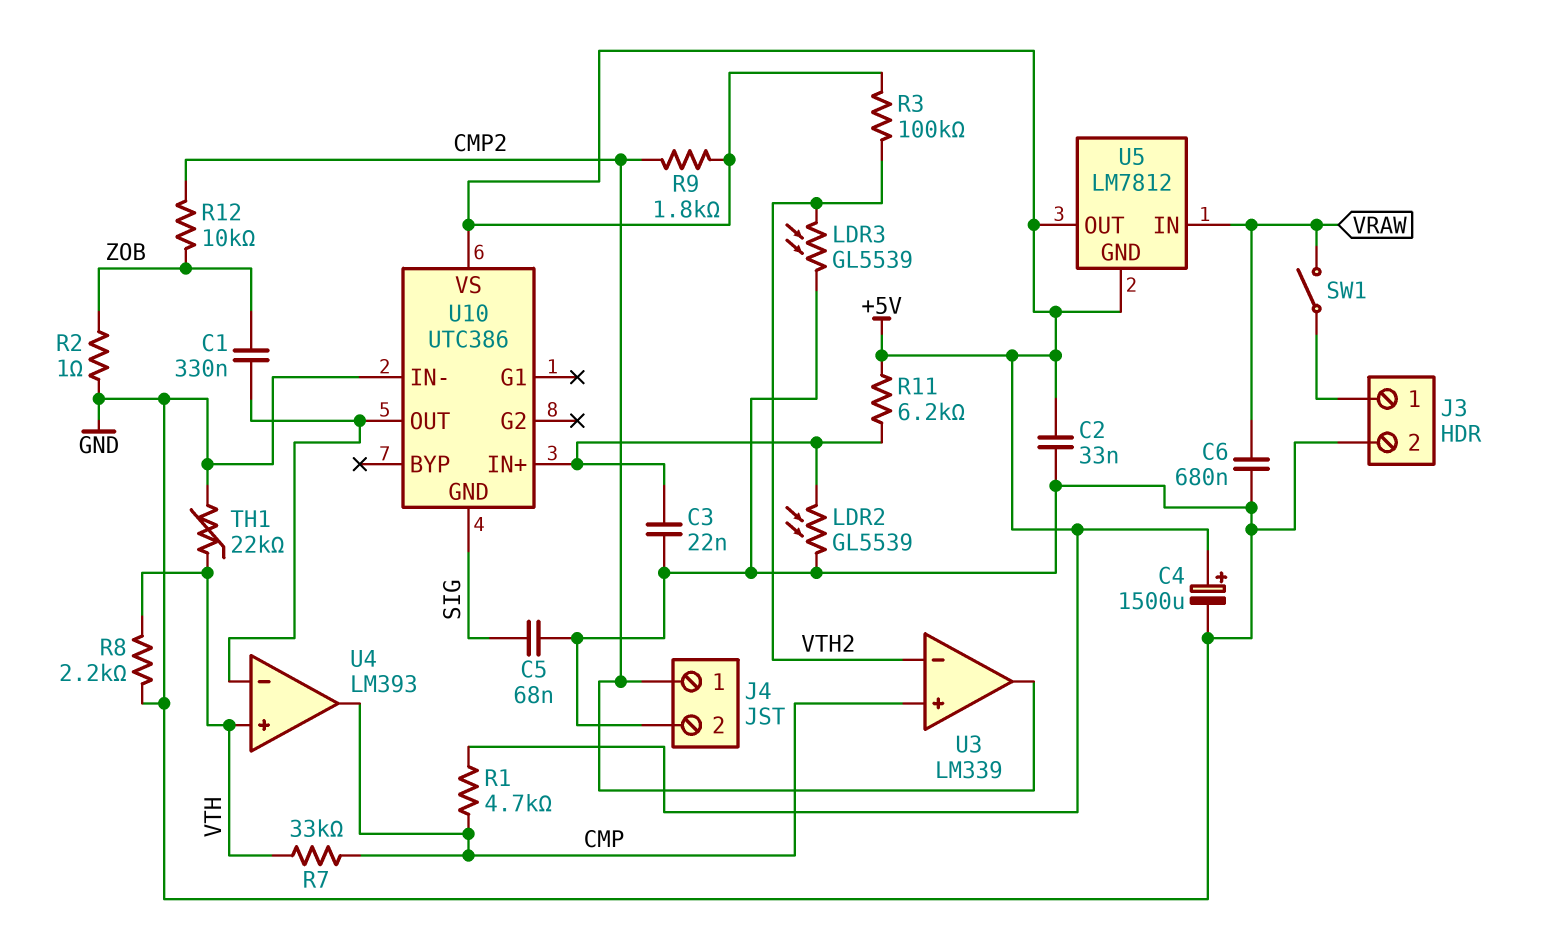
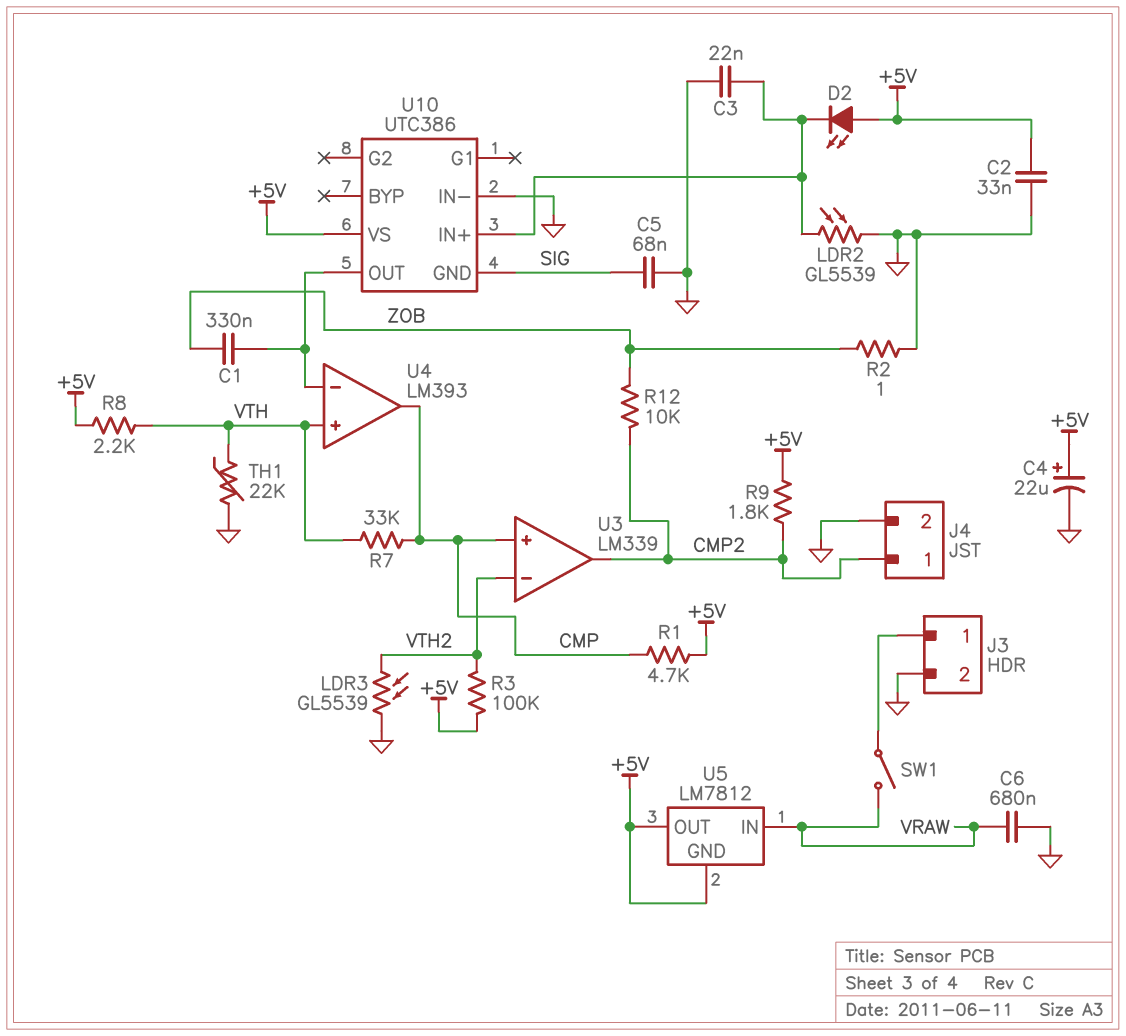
C4: 1500uF (plus +5V, minus GND) -> 22uF (plus +5V, minus GND)
D2: none -> LED (A +5V, K U10/IN+)
R8: 2.2k (GND, VTH) -> 2.2k (+5V, VTH)
R11: 6.2k (+5V, U10/IN+) -> none

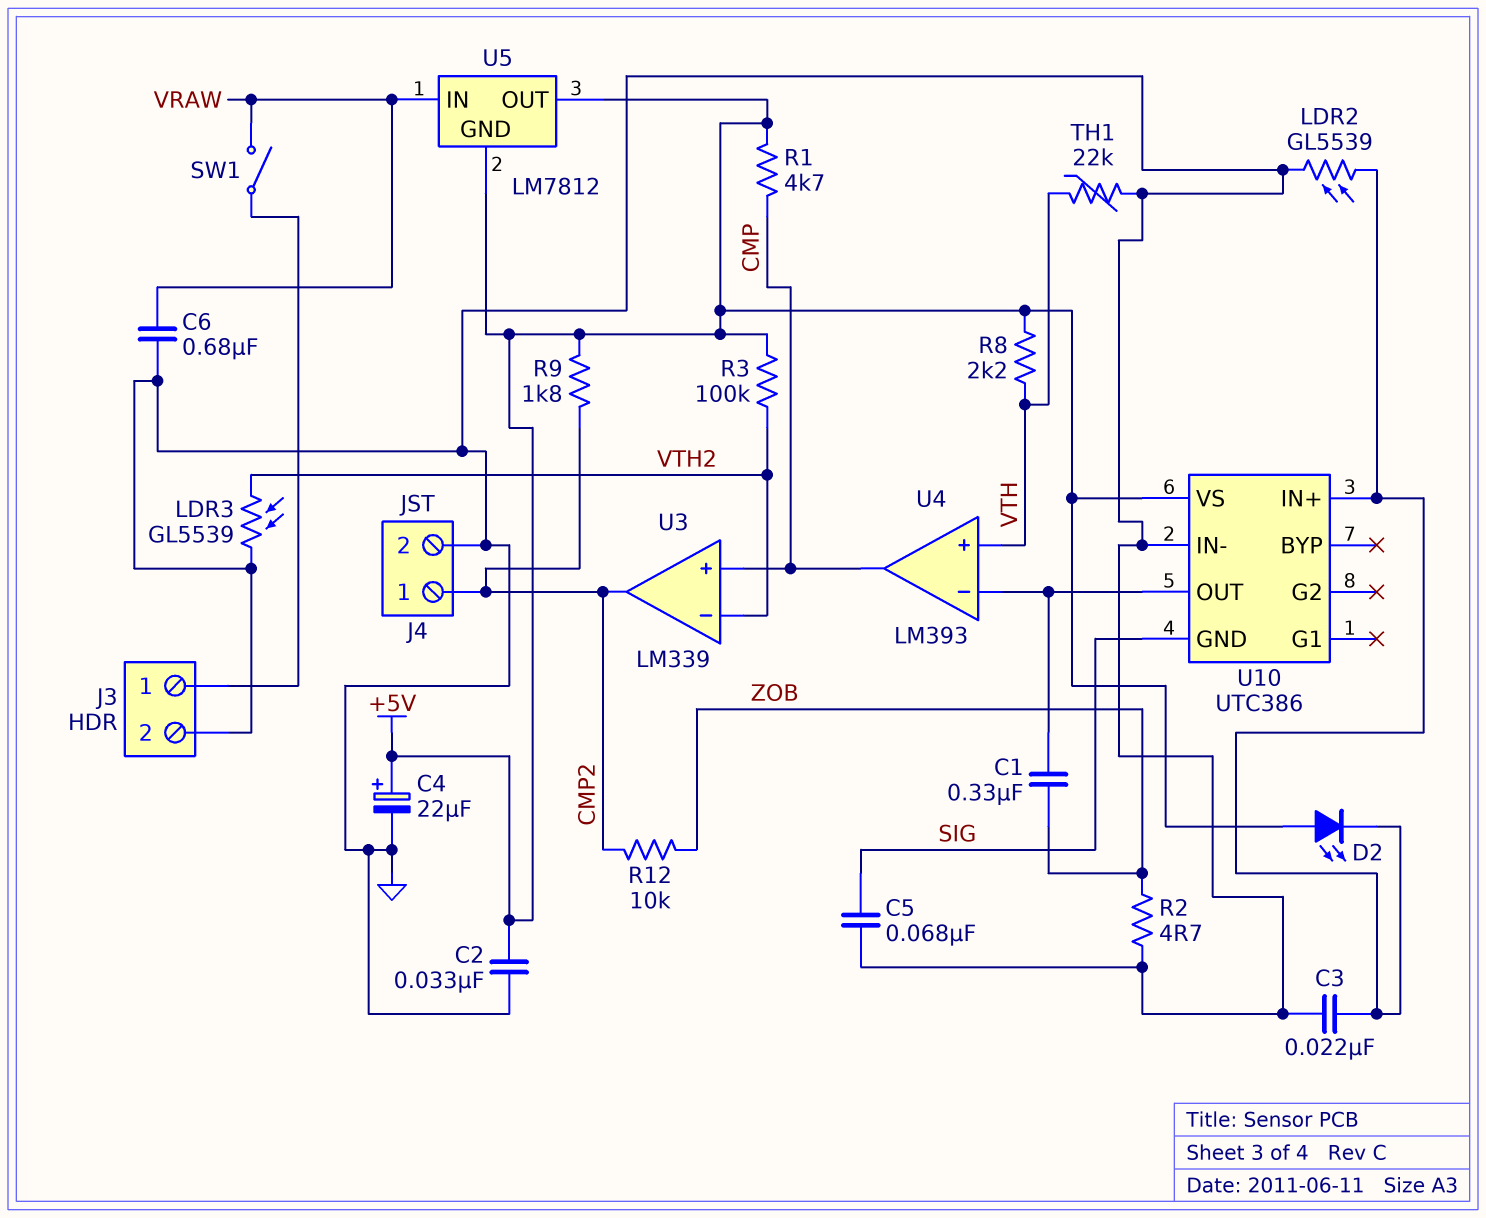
R2: 1 (GND, ZOB) -> 4.7 (GND, ZOB)
R7: 33k (CMP, VTH) -> none

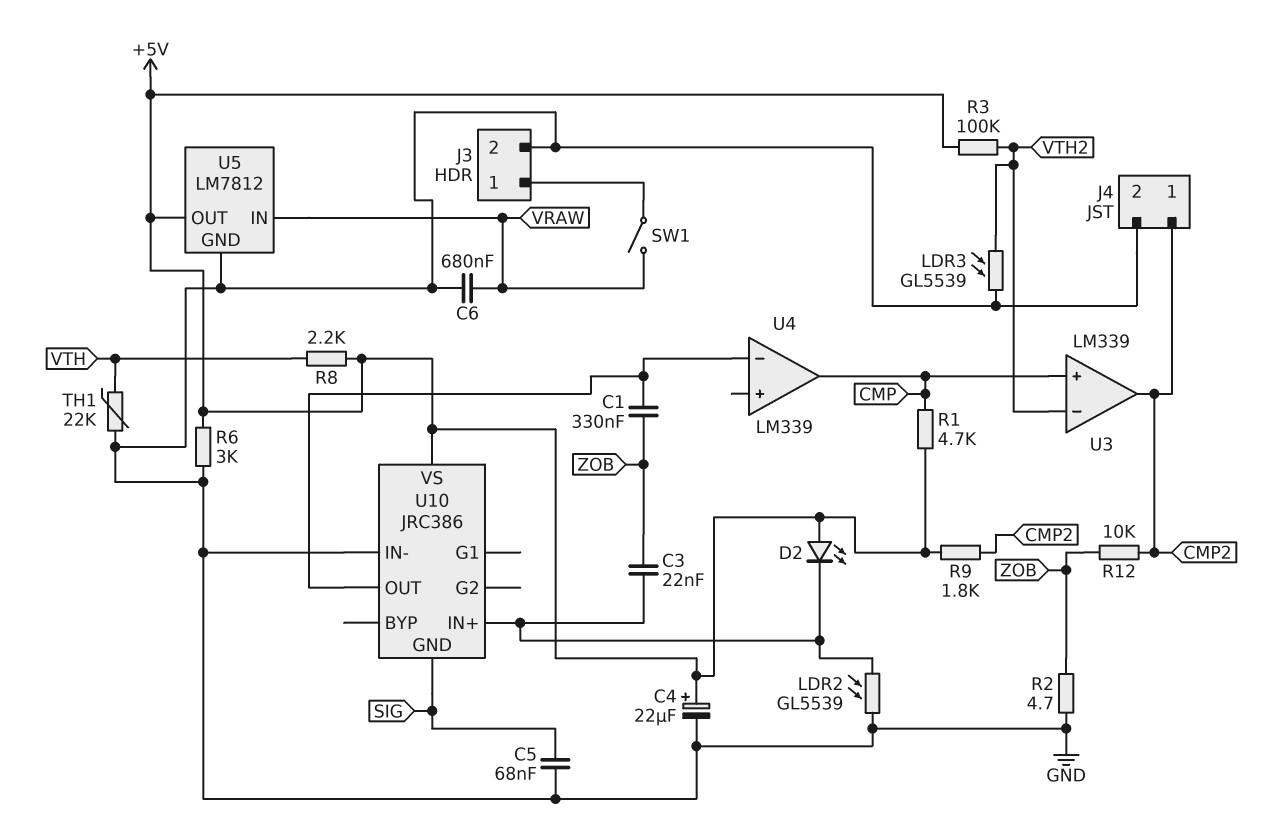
C2: 33nF (+5V, GND) -> none
C3: 22nF (GND, U10/IN+) -> 22nF (U10/IN+, ZOB)
R6: none -> 3k (+5V, GND)
U4: LM393 -> LM339
U4 pin in+: VTH -> none
U5 pin GND: +5V -> GND
U10: UTC386 -> JRC386

